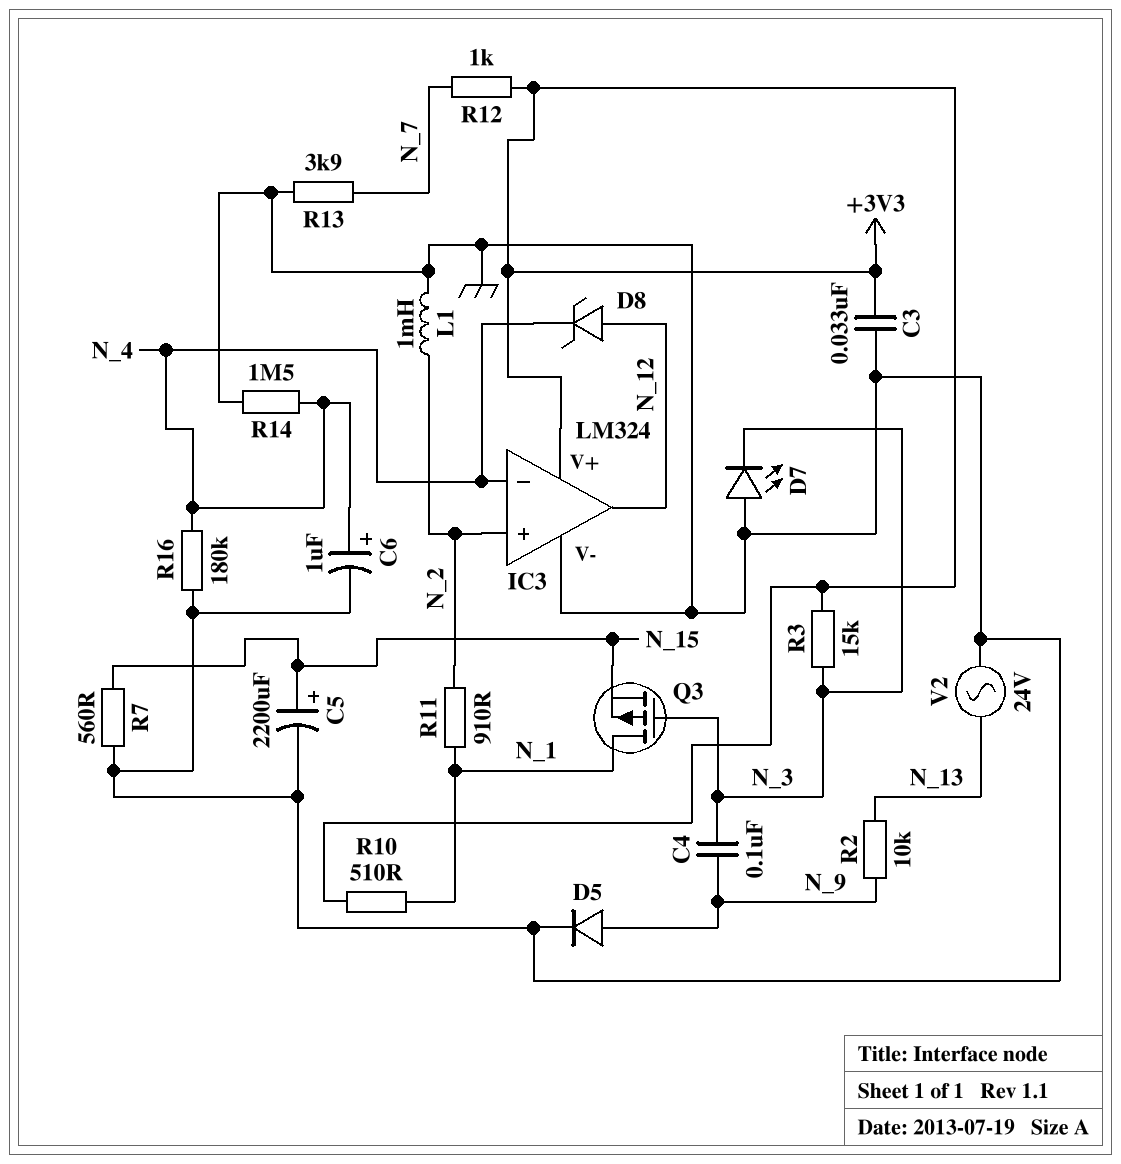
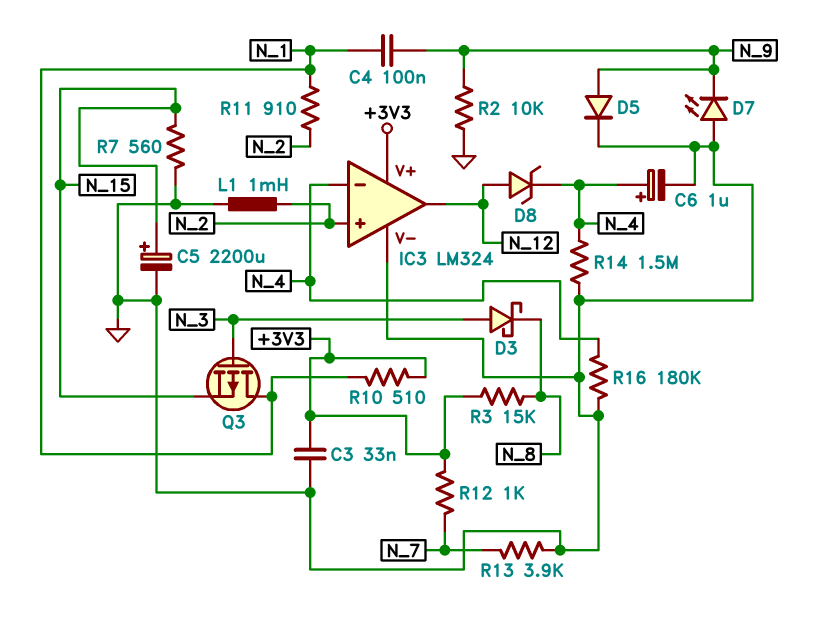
C4: 100nF (N_3, N_9) -> 100nF (N_1, N_9)
D3: none -> schottky (A N_3, K N_8)
D7: LED (A GND, K N_3) -> LED (A GND, K N_9)
R2: 10k (N_9, N_13) -> 10k (GND, N_9)
R3: 15k (+3V3, N_3) -> 15k (+3V3, N_8)
V2: AC 24V (GND, N_13) -> none

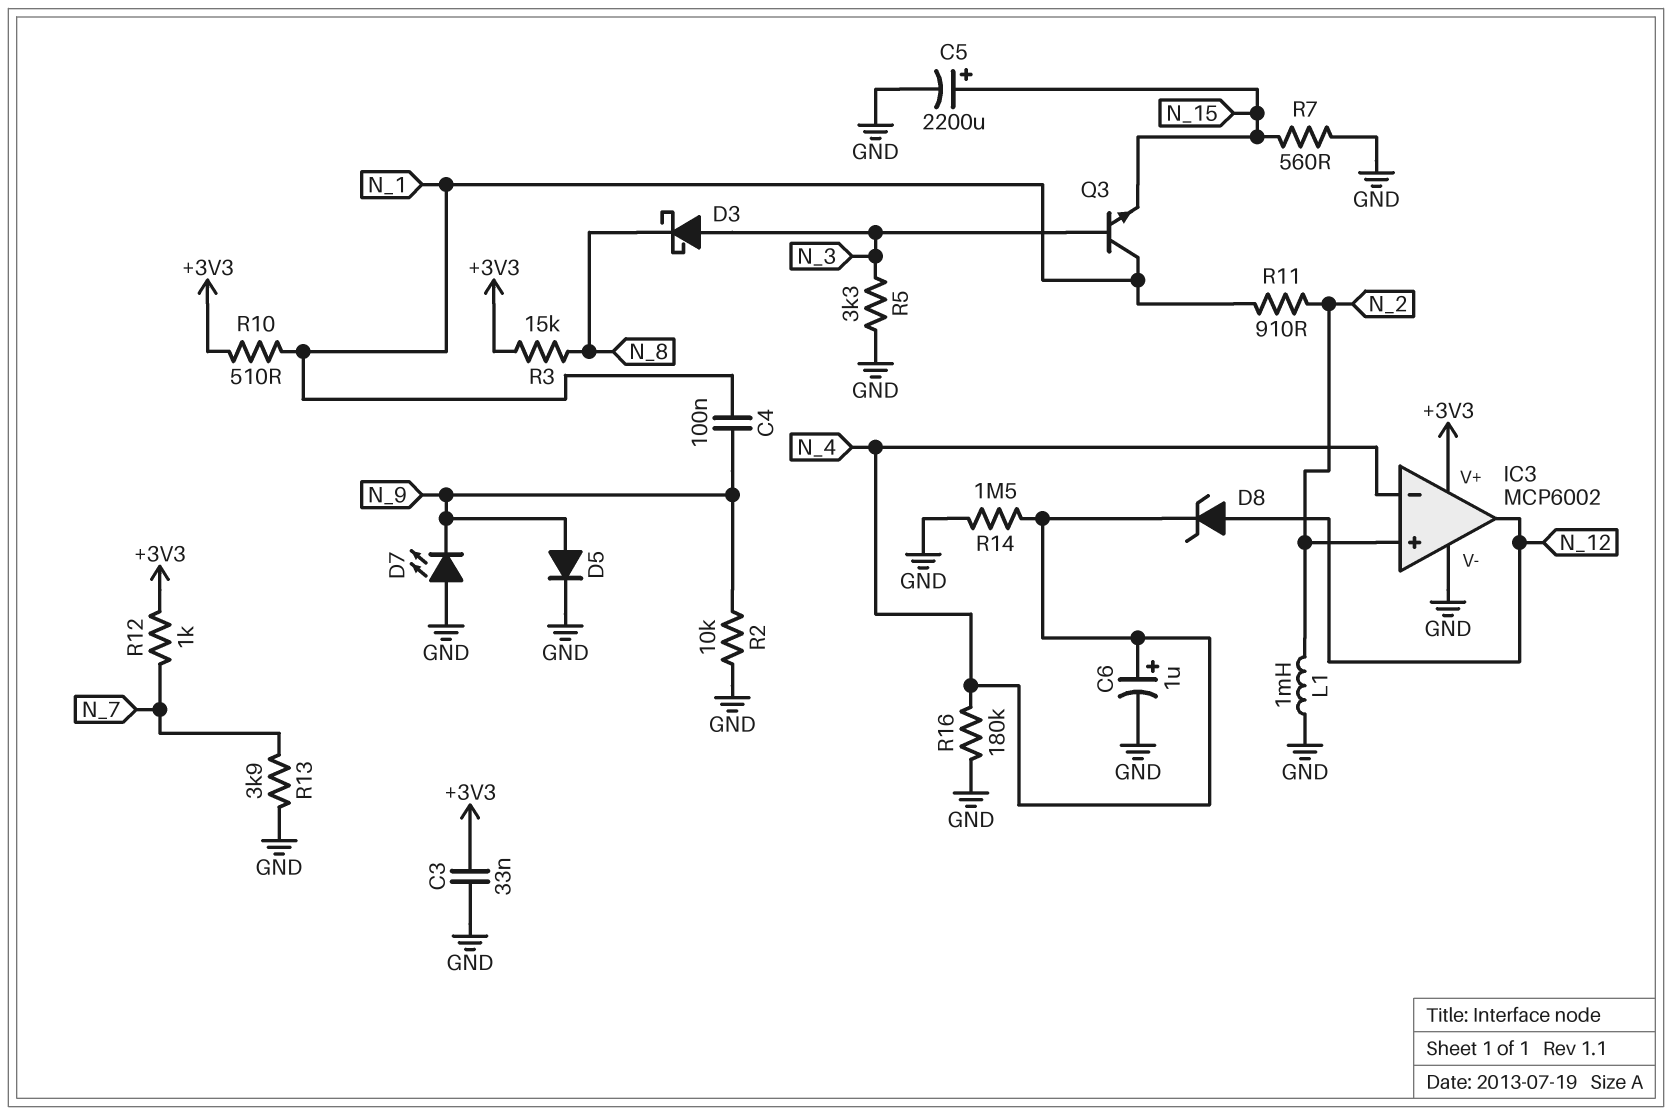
IC3: LM324 -> MCP6002
Q3: PMOS (G N_3, D N_1, S N_15) -> NPN (B N_3, C N_1, E N_15)
R5: none -> 3.3k (GND, N_3)

